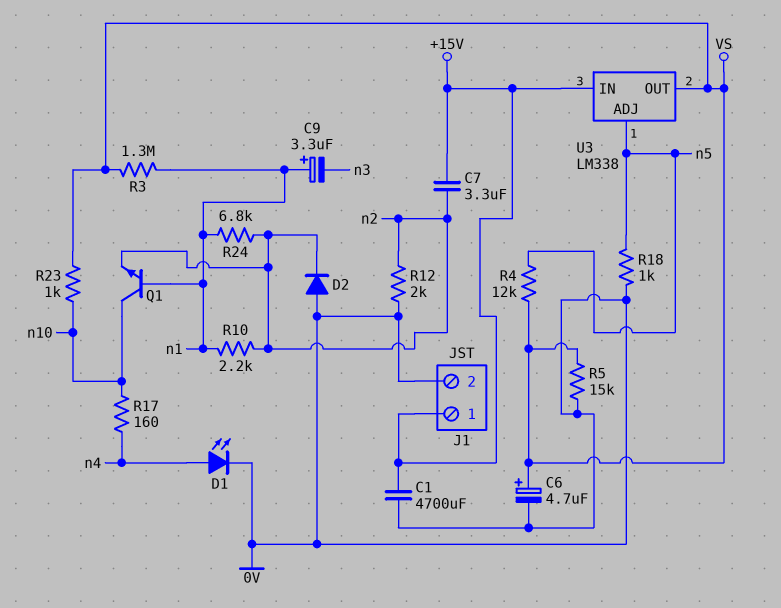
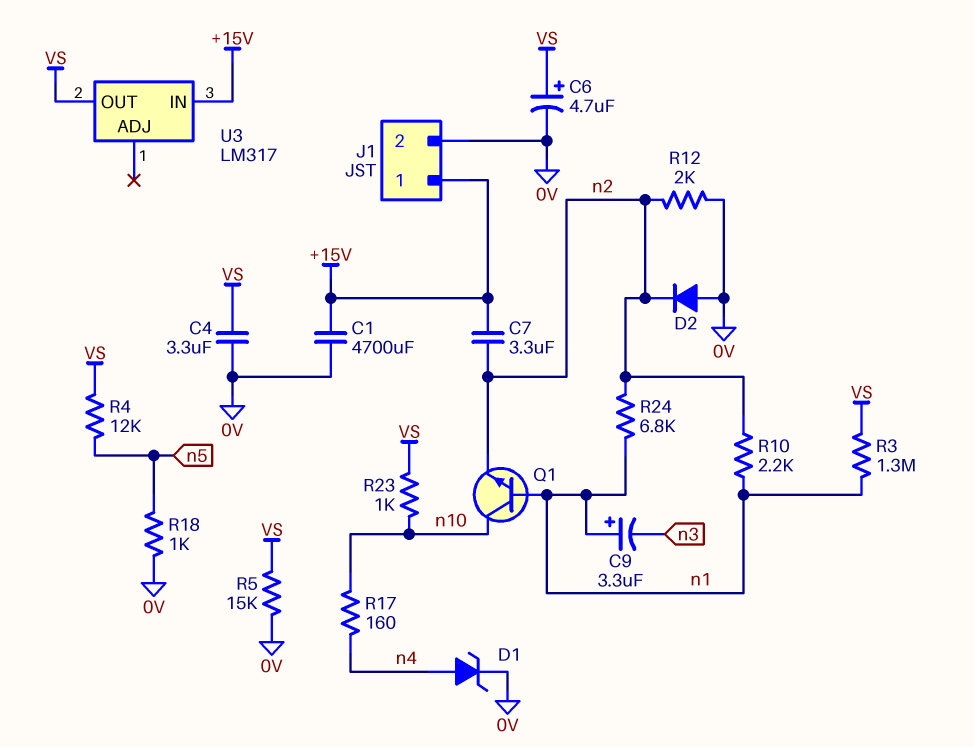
C4: none -> 3.3uF (0V, VS)
D1: LED (A n4, K 0V) -> zener (A n4, K 0V)
U3: LM338 -> LM317
U3 pin ADJ: n5 -> none

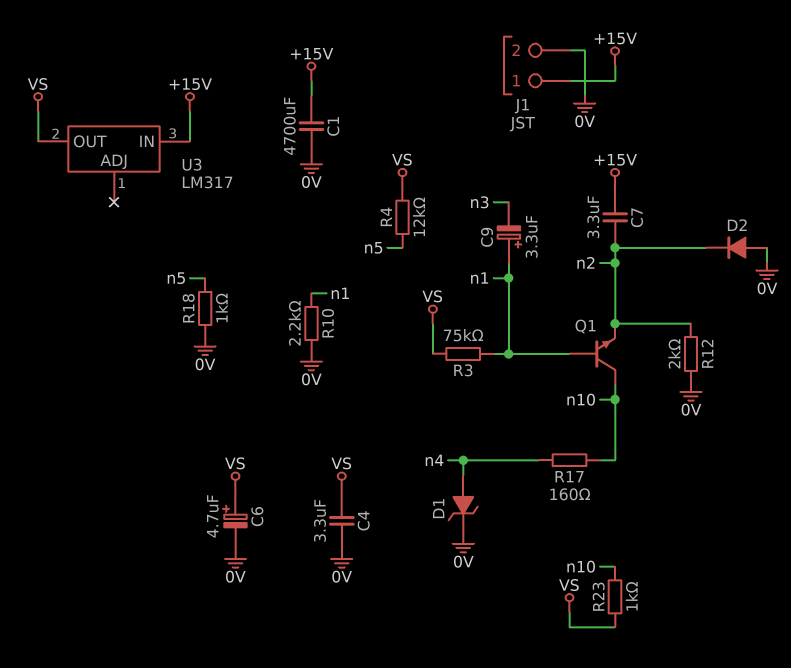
R3: 1.3M (VS, n1) -> 75k (VS, n1)
R5: 15k (0V, VS) -> none
R10: 2.2k (n1, n2) -> 2.2k (0V, n1)
R24: 6.8k (n1, n2) -> none

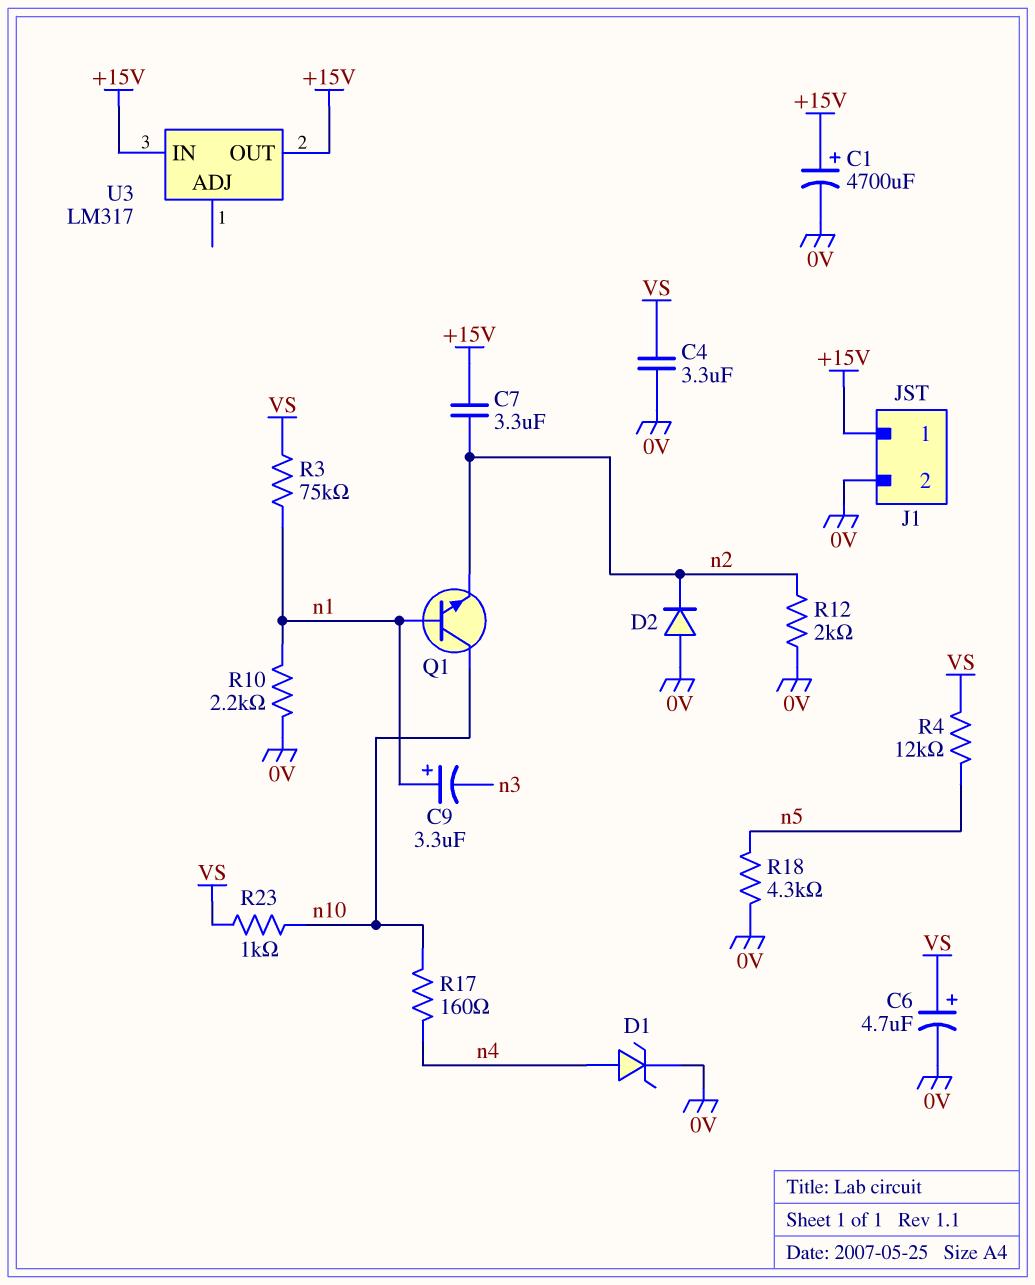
C1: 4700uF (+15V, 0V) -> 4700uF (plus +15V, minus 0V)
R18: 1k (0V, n5) -> 4.3k (0V, n5)
U3 pin OUT: VS -> +15V

